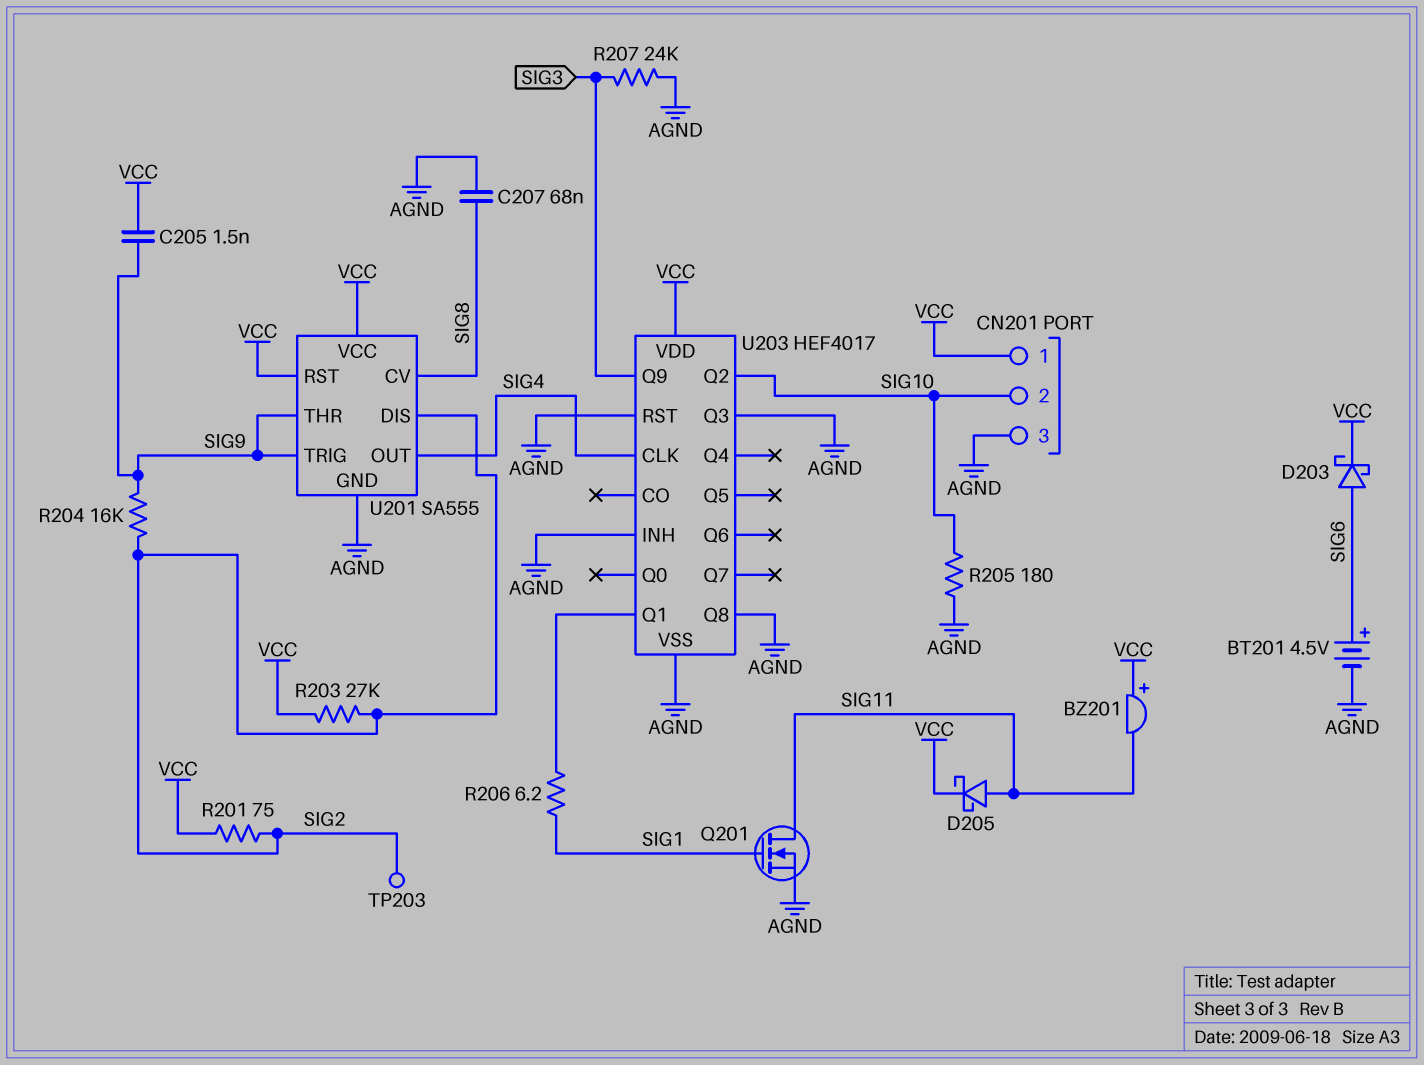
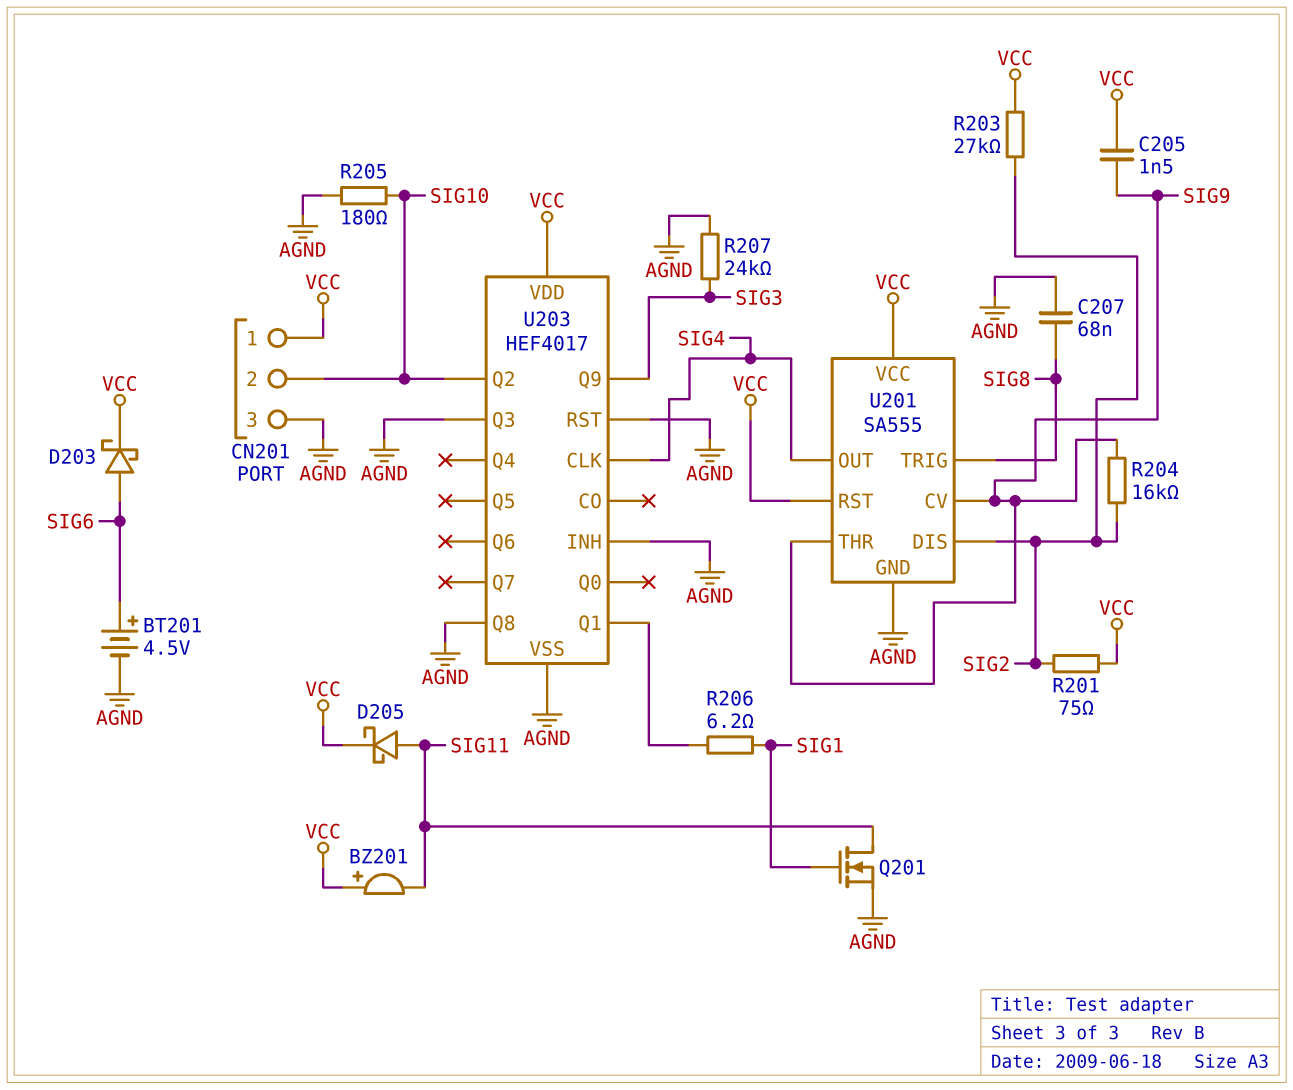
TP203: test point (SIG2) -> none
U201 pin CV: SIG8 -> SIG9
U201 pin TRIG: SIG9 -> SIG8

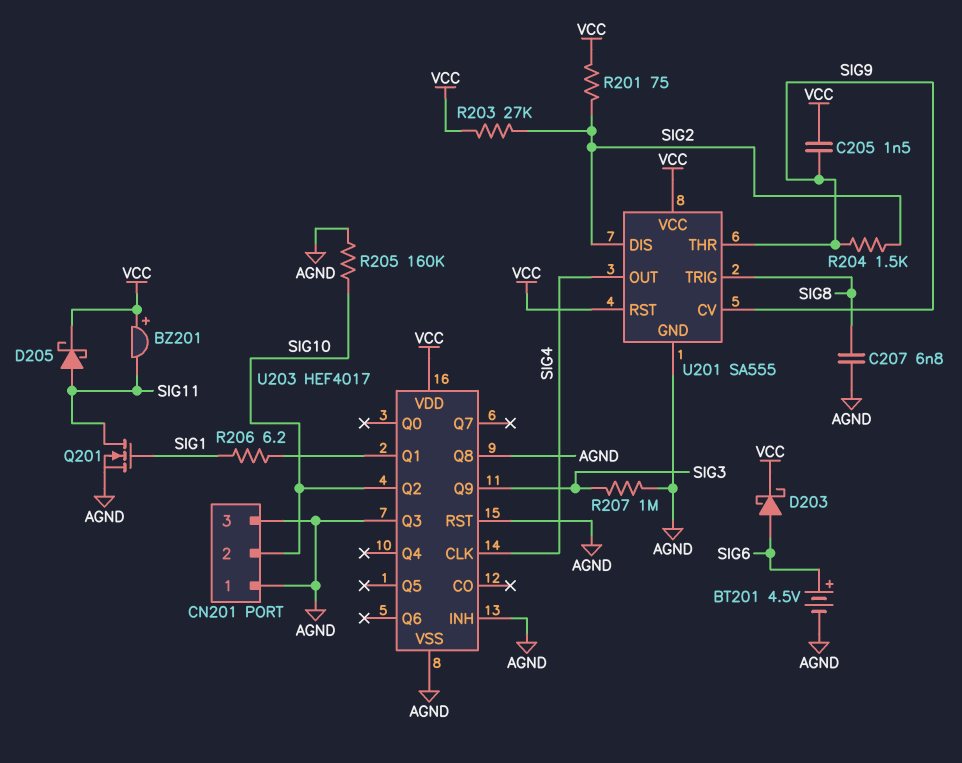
C207: 68nF (AGND, SIG8) -> 6.8nF (AGND, SIG8)
CN201 pin 1: VCC -> AGND
R204: 16k (SIG2, SIG9) -> 1.5k (SIG2, SIG9)
R205: 180 (AGND, SIG10) -> 160k (AGND, SIG10)
R207: 24k (AGND, SIG3) -> 1M (AGND, SIG3)

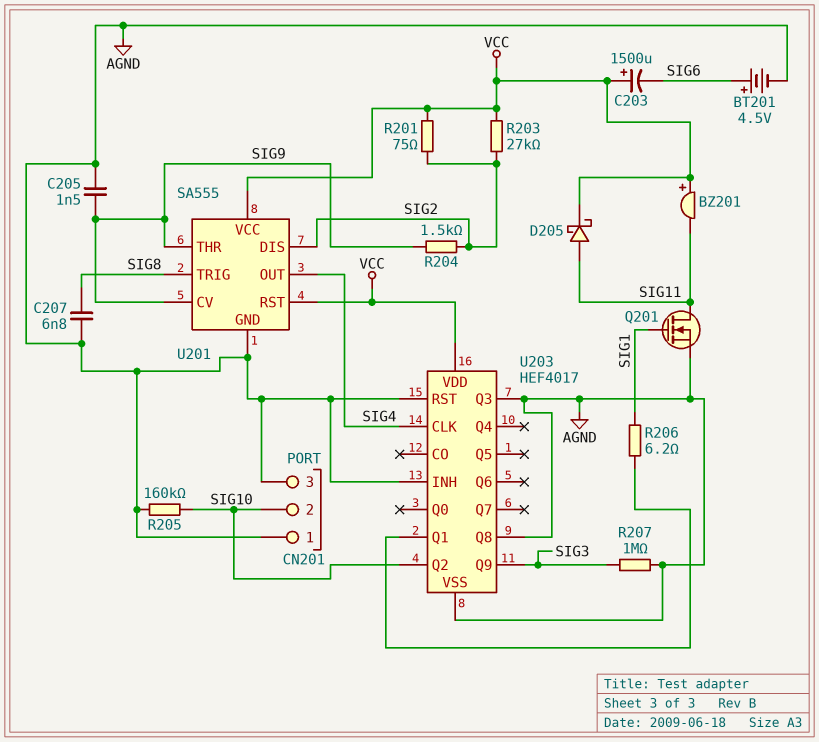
C203: none -> 1500uF (plus VCC, minus SIG6)
C205: 1.5nF (SIG9, VCC) -> 1.5nF (AGND, SIG9)
D203: schottky (A SIG6, K VCC) -> none

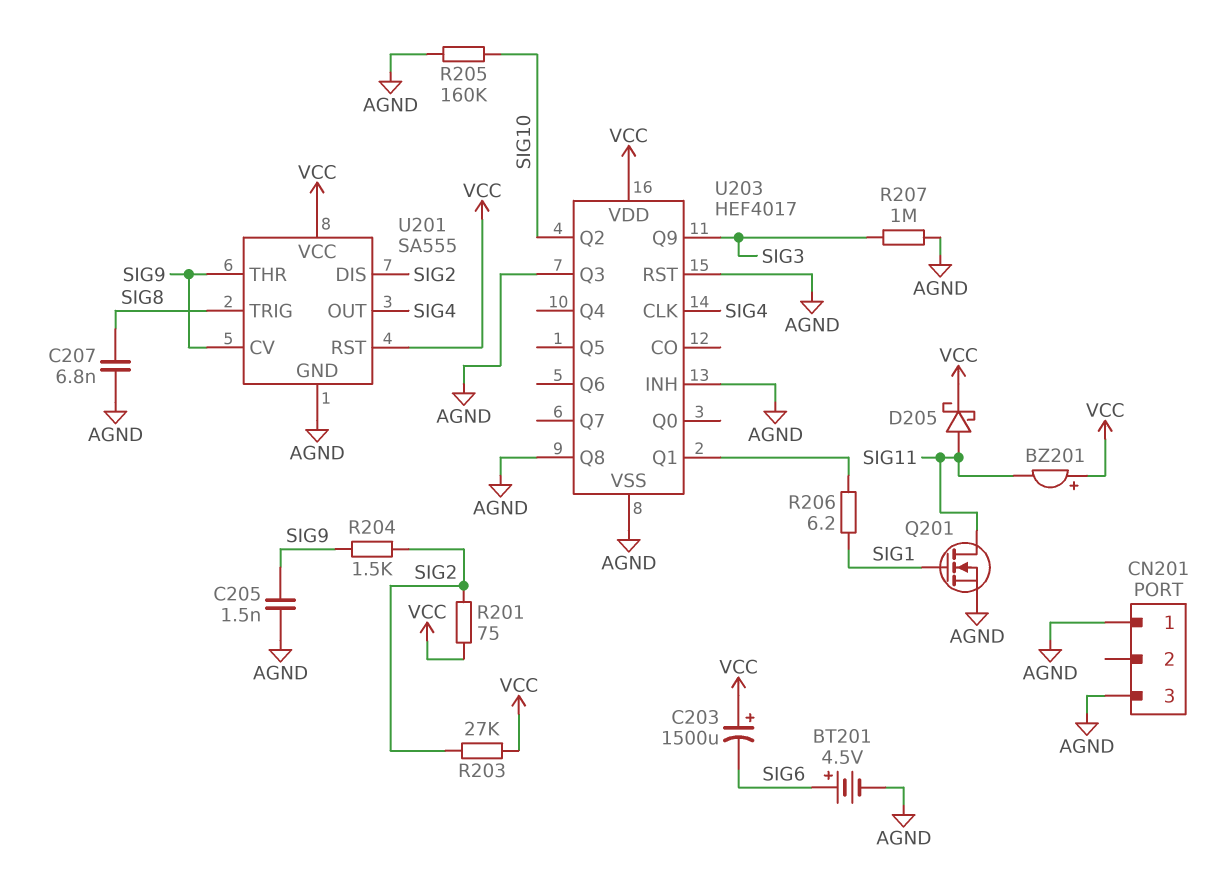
CN201 pin 2: SIG10 -> none

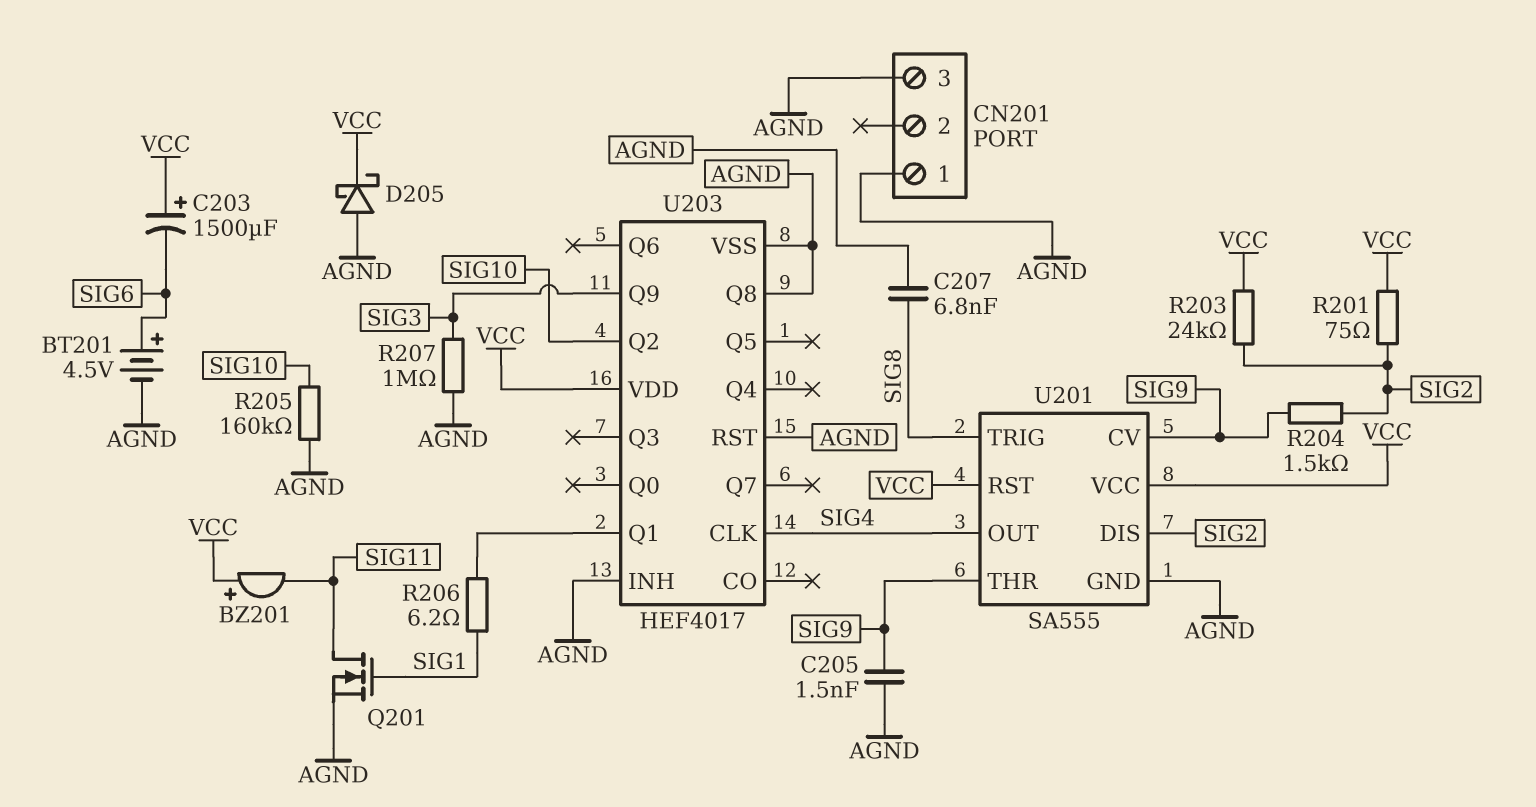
D205: schottky (A SIG11, K VCC) -> schottky (A AGND, K VCC)
R203: 27k (SIG2, VCC) -> 24k (SIG2, VCC)
U203 pin Q3: AGND -> none

